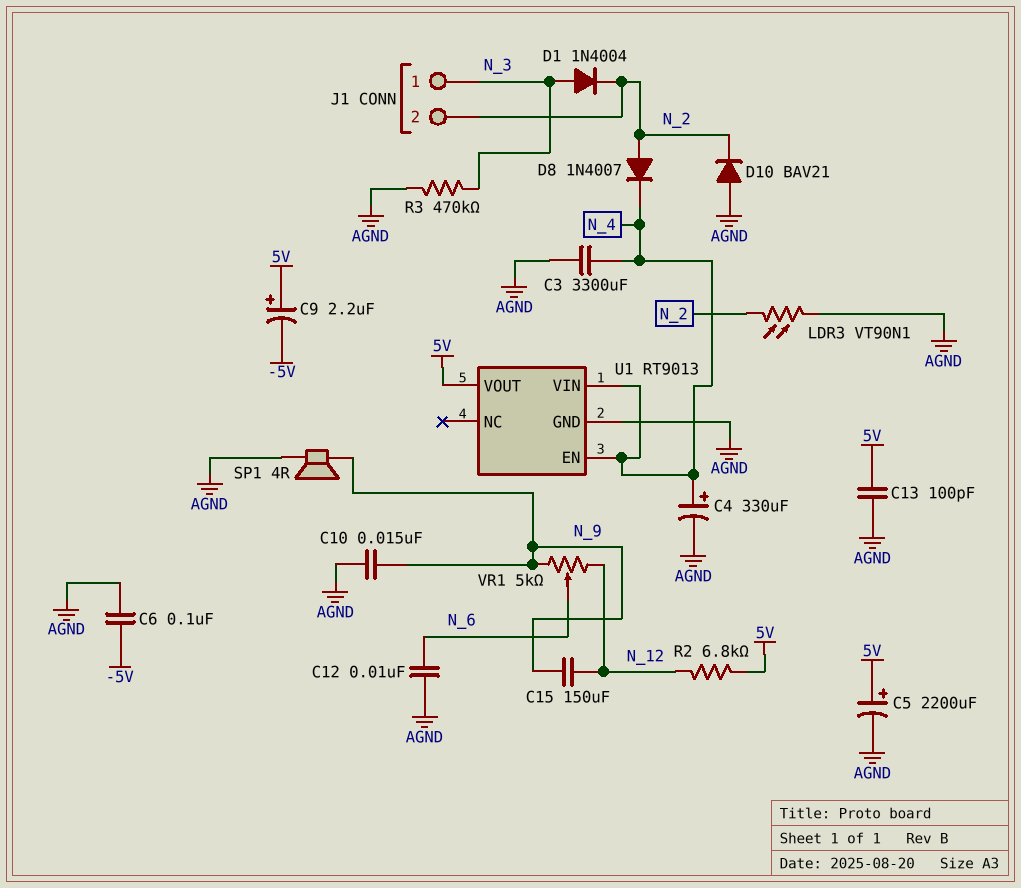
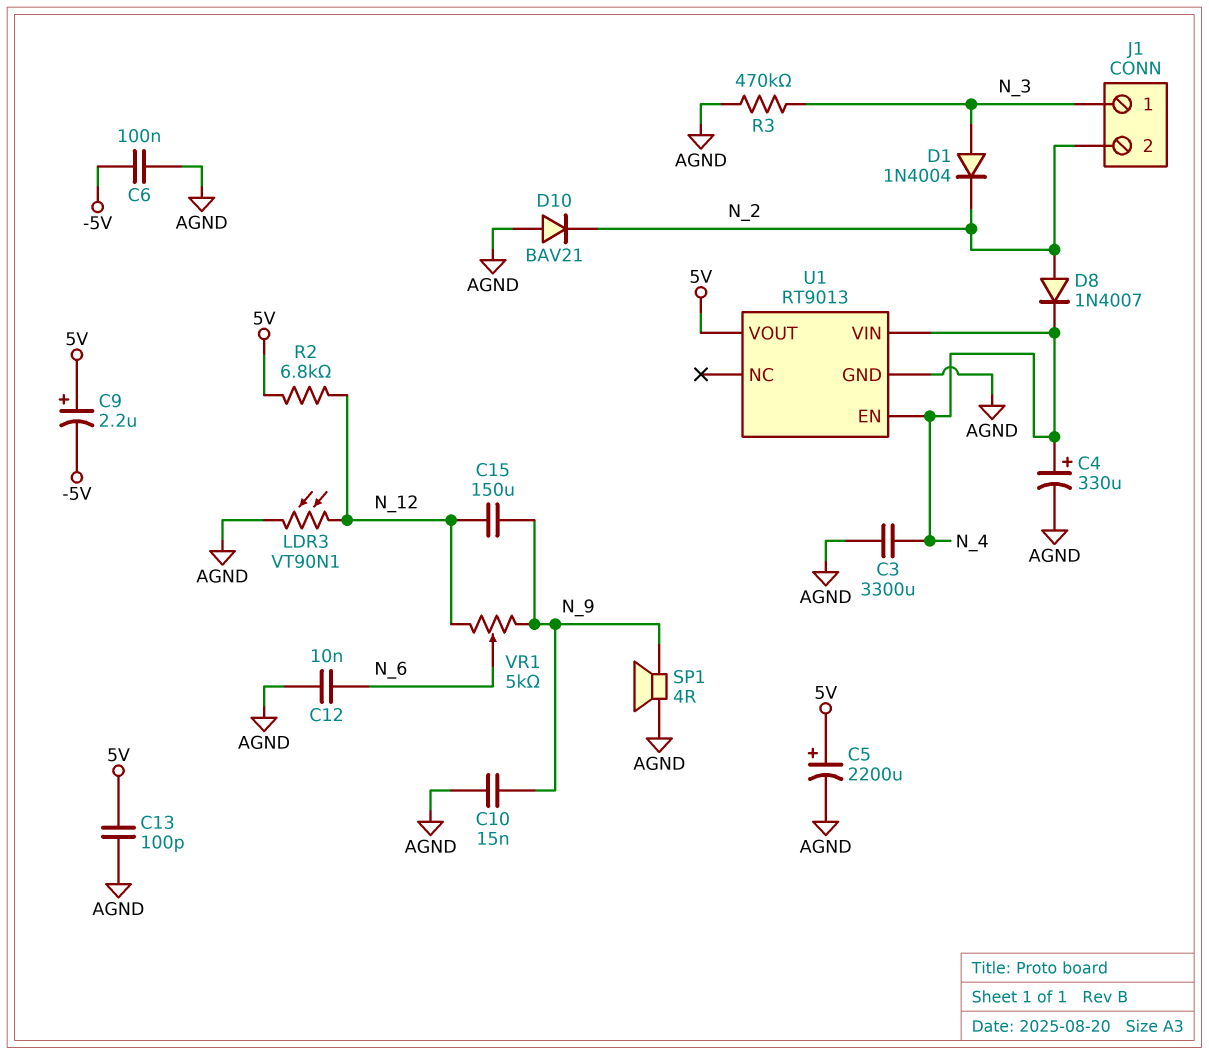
LDR3: VT90N1 (AGND, N_2) -> VT90N1 (AGND, N_12)

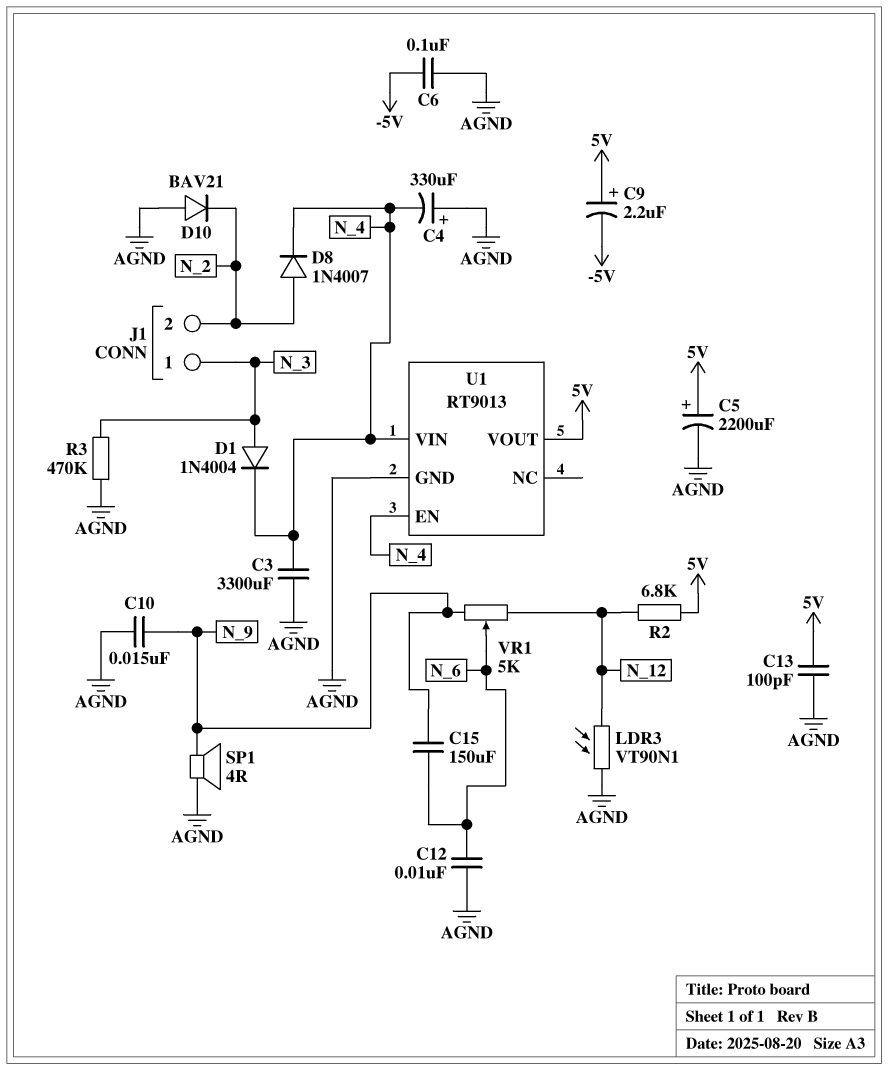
C4: 330uF (plus N_4, minus AGND) -> 330uF (plus AGND, minus N_4)
C15: 150uF (N_9, N_12) -> 150uF (N_6, N_9)
D1: diode 1N4004 (A N_3, K N_2) -> diode 1N4004 (A N_3, K N_4)

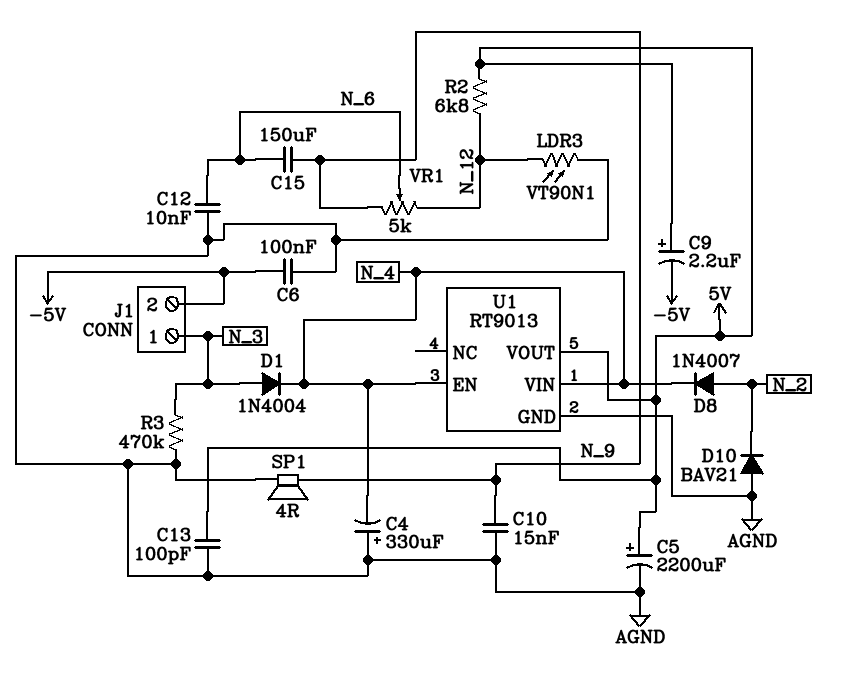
C3: 3300uF (AGND, N_4) -> none
J1 pin 2: N_2 -> -5V

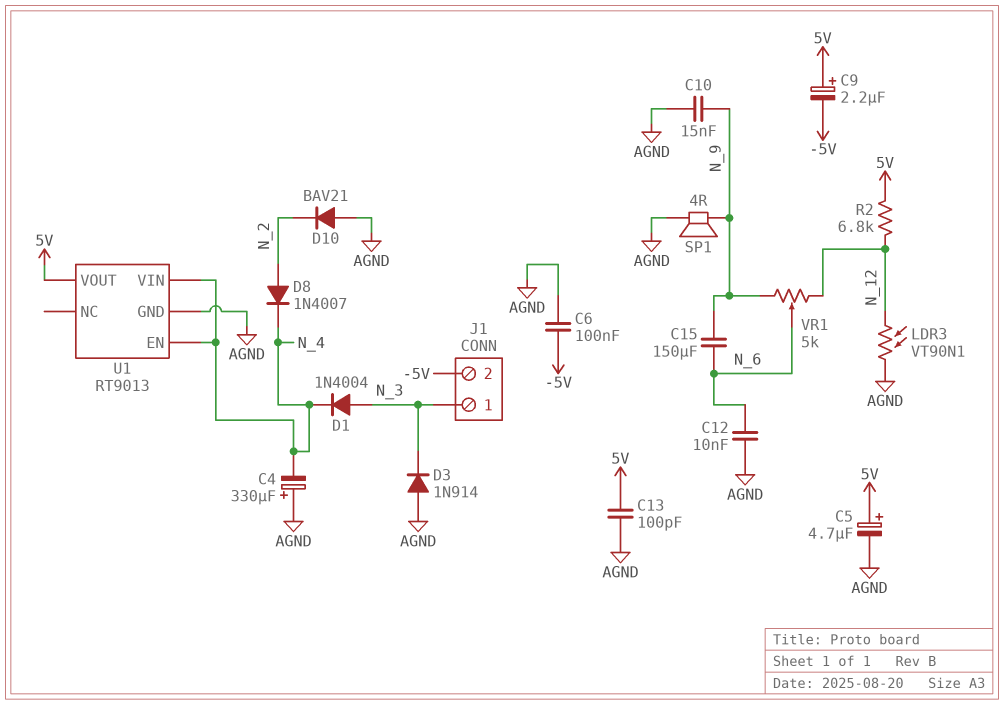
C5: 2200uF (plus 5V, minus AGND) -> 4.7uF (plus 5V, minus AGND)
D3: none -> diode 1N914 (A AGND, K N_3)
R3: 470k (AGND, N_3) -> none

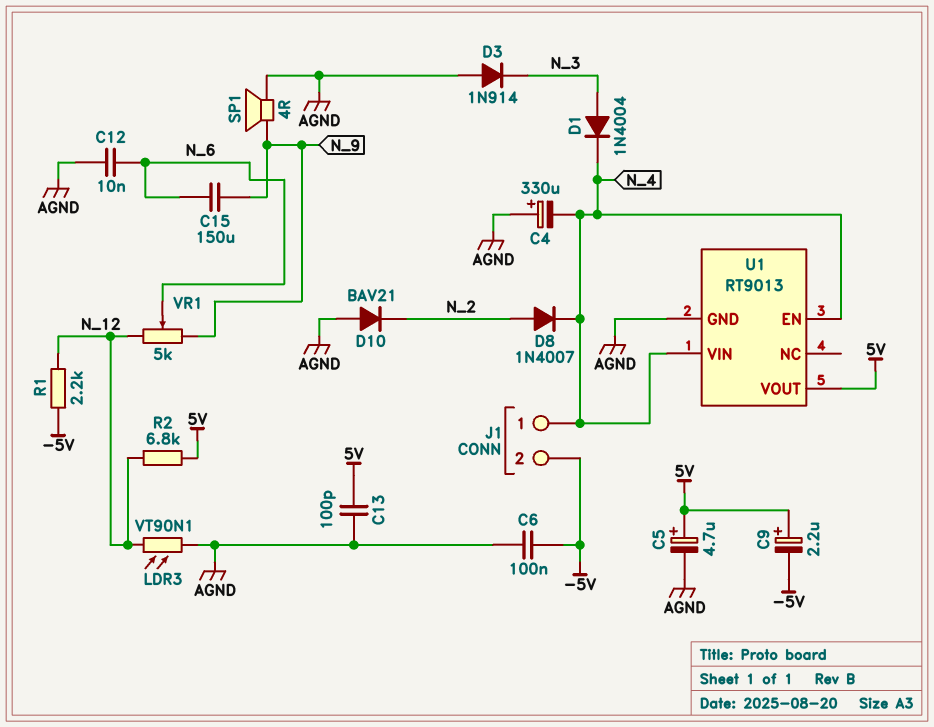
C10: 15nF (AGND, N_9) -> none
J1 pin 1: N_3 -> N_4
R1: none -> 2.2k (-5V, N_12)

